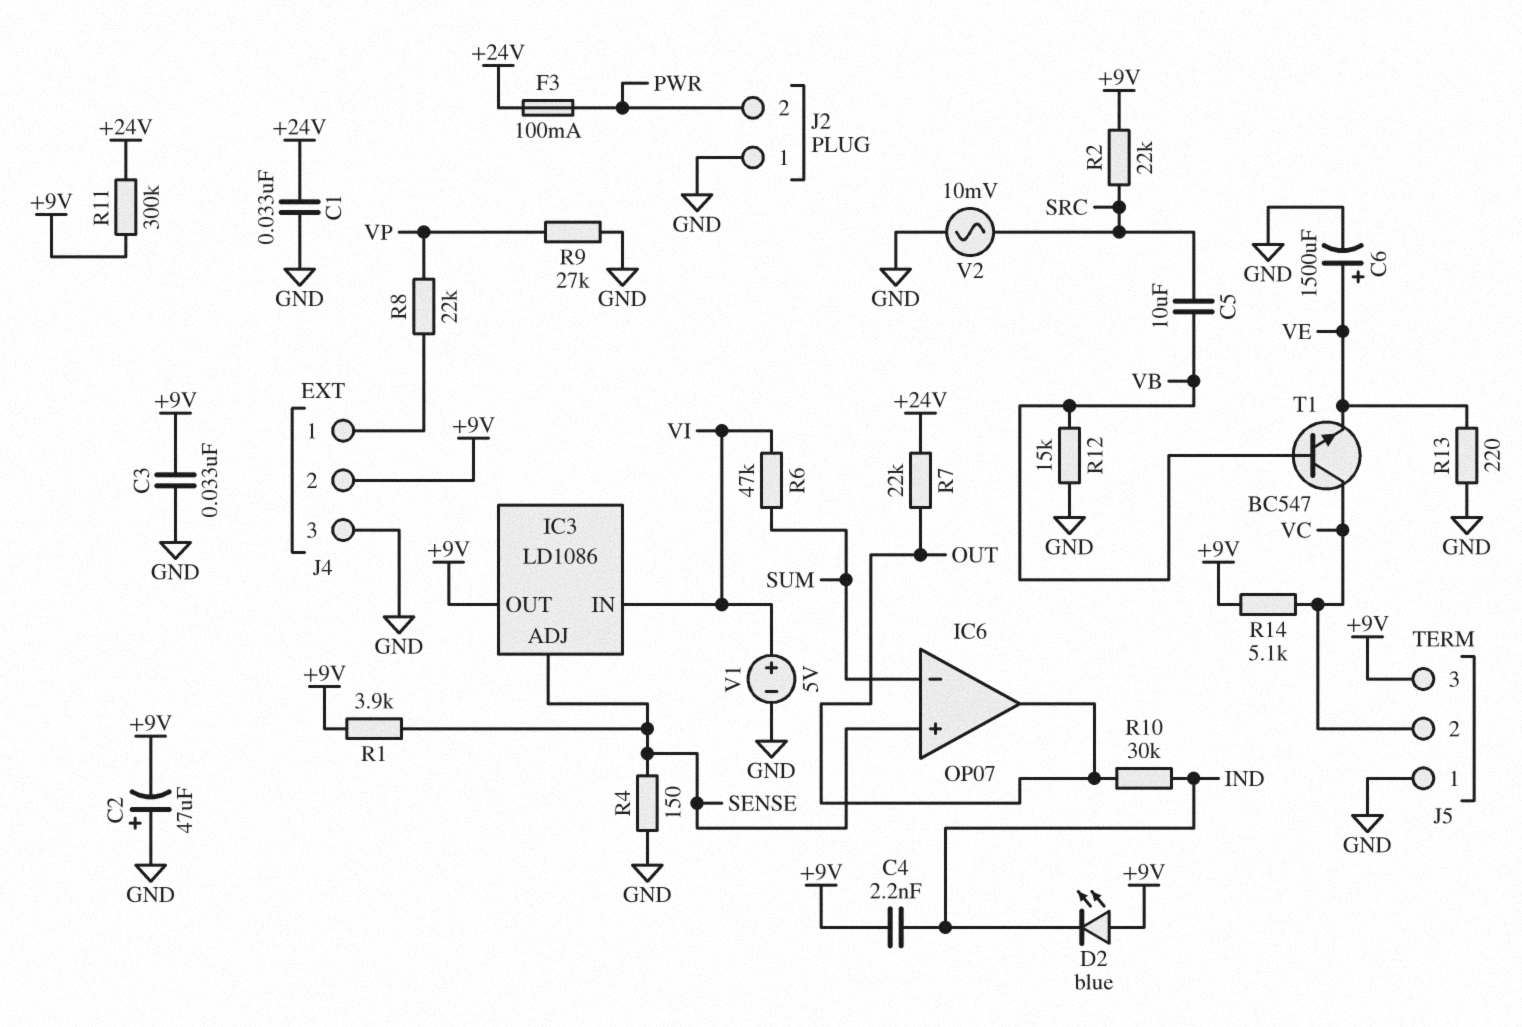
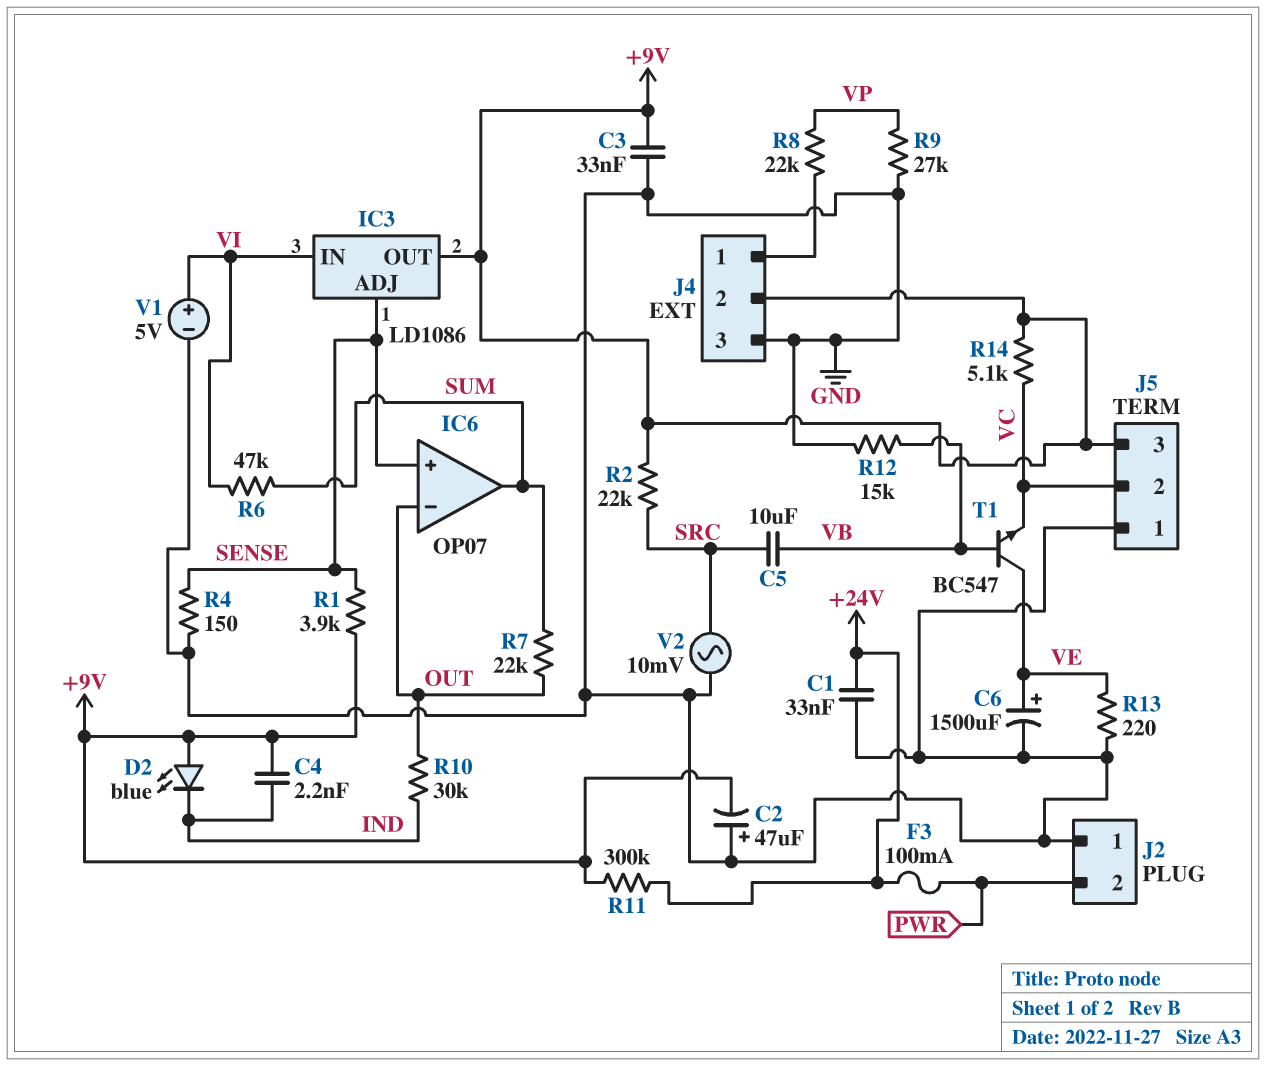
IC6 pin in-: SUM -> OUT
IC6 pin out: OUT -> SUM
R7: 22k (+24V, OUT) -> 22k (OUT, SUM)
T1: NPN BC547 (B VB, C VC, E VE) -> NPN BC547 (B VB, C VE, E VC)

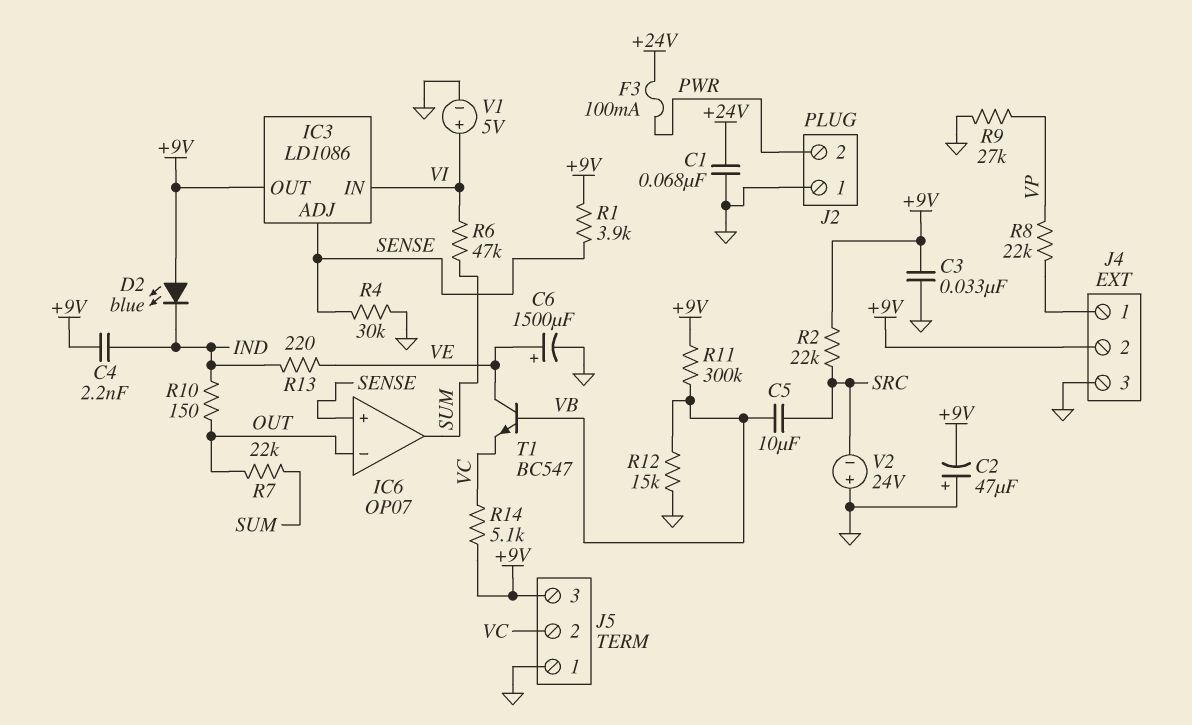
C1: 33nF (+24V, GND) -> 68nF (+24V, GND)
R4: 150 (GND, SENSE) -> 30k (GND, SENSE)
R10: 30k (IND, OUT) -> 150 (IND, OUT)
R11: 300k (+9V, +24V) -> 300k (+9V, VB)
R13: 220 (GND, VE) -> 220 (IND, VE)
V2: AC 10mV (GND, SRC) -> 24V (plus GND, minus SRC)

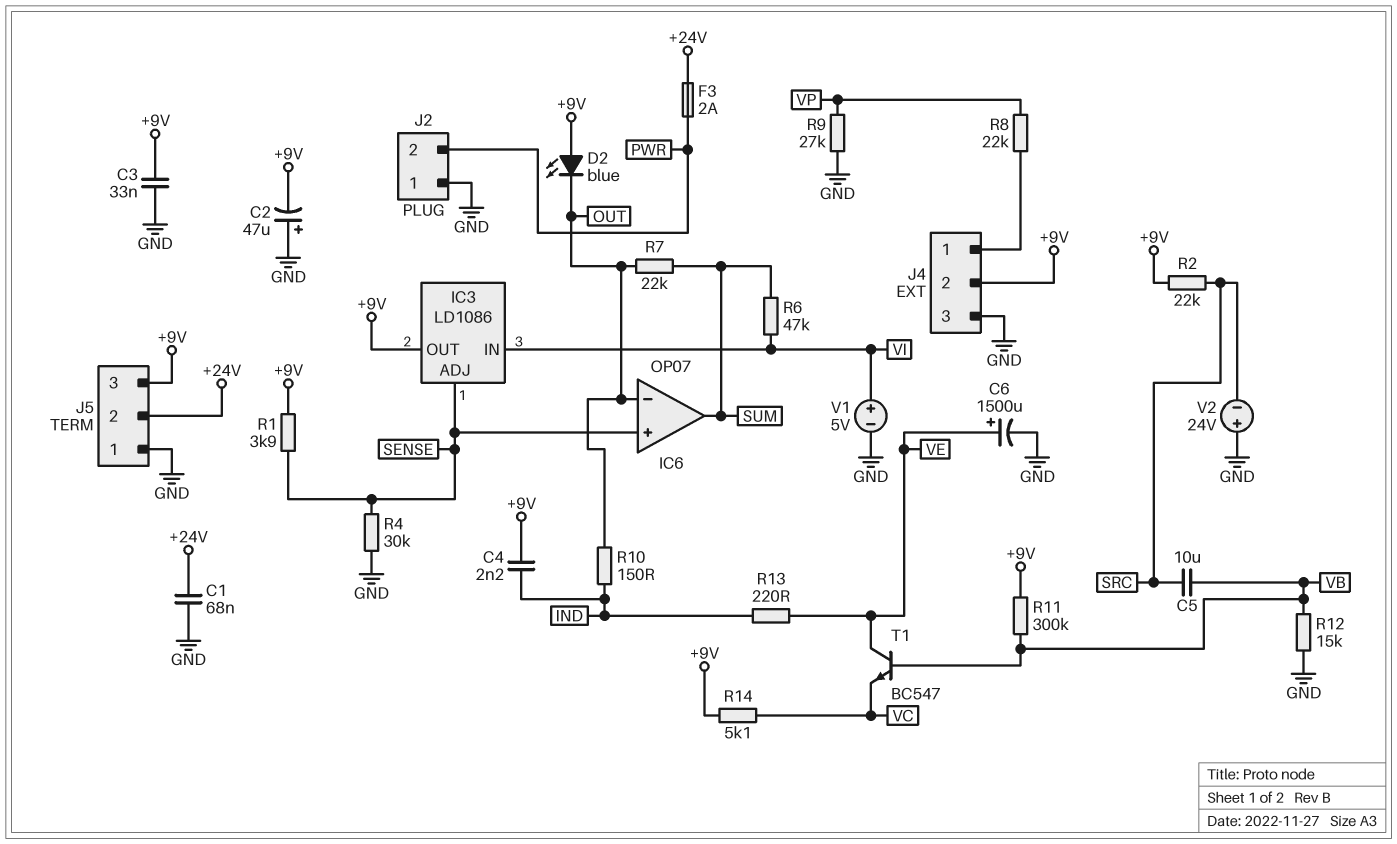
D2: LED blue (A +9V, K IND) -> LED blue (A +9V, K OUT)
F3: 100mA (+24V, PWR) -> 2A (+24V, PWR)
J5 pin 2: VC -> +24V

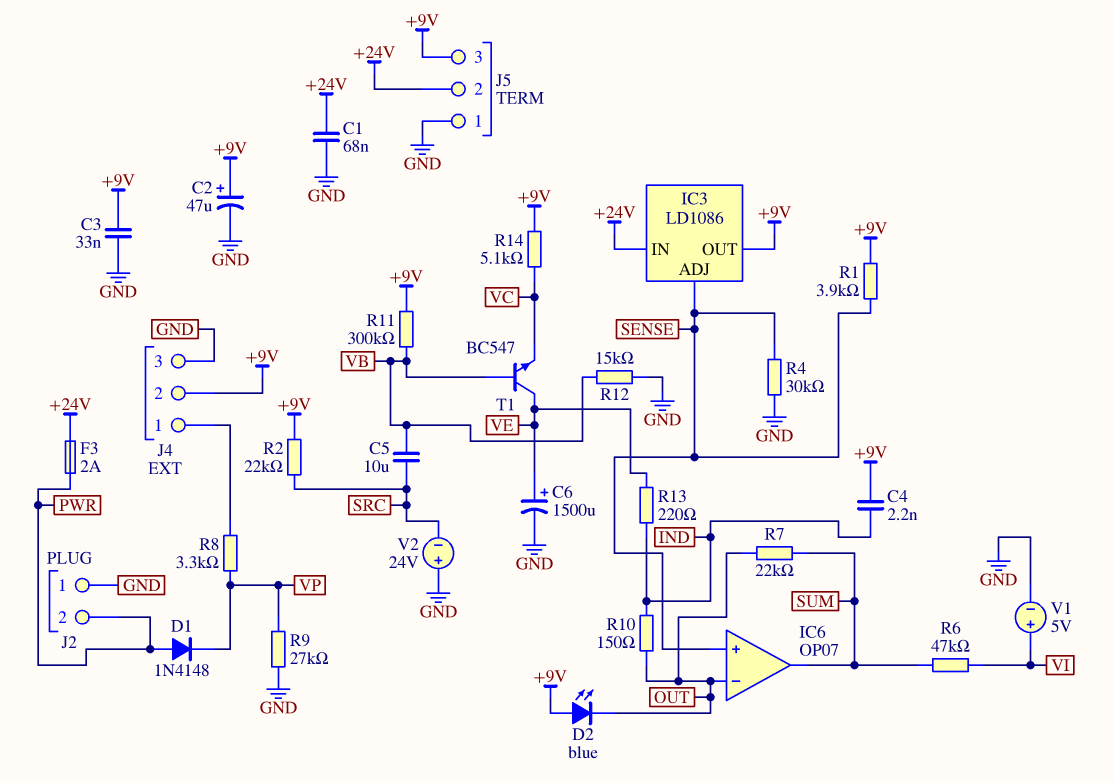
C2: 47uF (plus GND, minus +9V) -> 47uF (plus +9V, minus GND)
D1: none -> diode 1N4148 (A PWR, K VP)
IC3 pin IN: VI -> +24V
R8: 22k (J4/1, VP) -> 3.3k (J4/1, VP)

